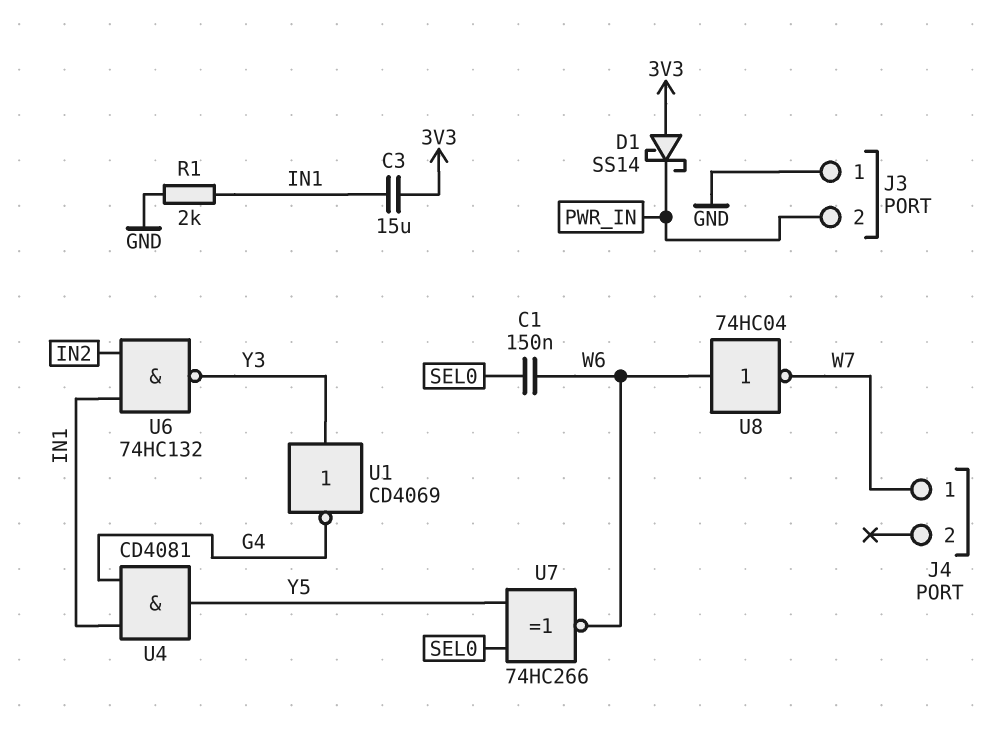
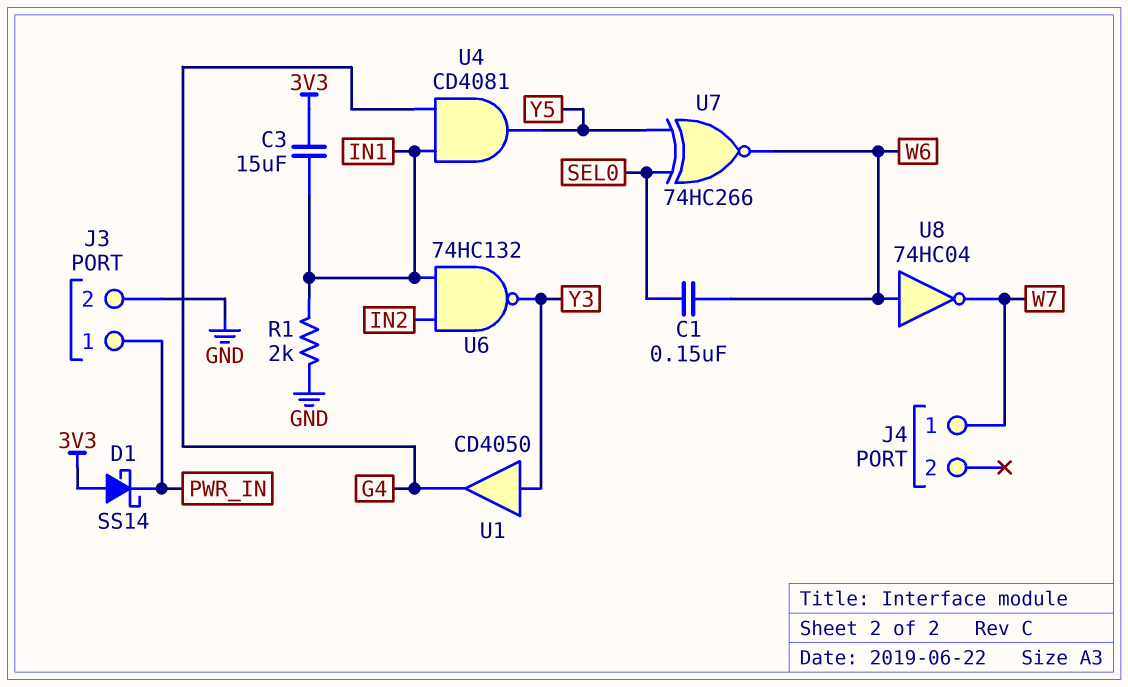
J3 pin 1: GND -> PWR_IN
J3 pin 2: PWR_IN -> GND
U1: NOT CD4069 (in Y3, out G4) -> buffer CD4050 (in Y3, out G4)

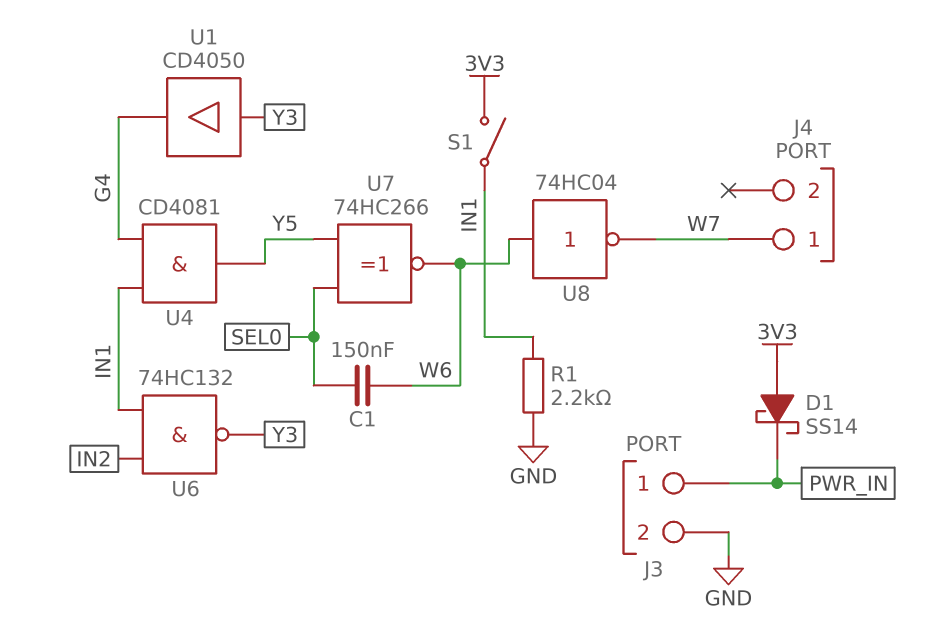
C3: 15uF (3V3, IN1) -> none
R1: 2k (GND, IN1) -> 2.2k (GND, IN1)
S1: none -> switch (3V3, IN1)

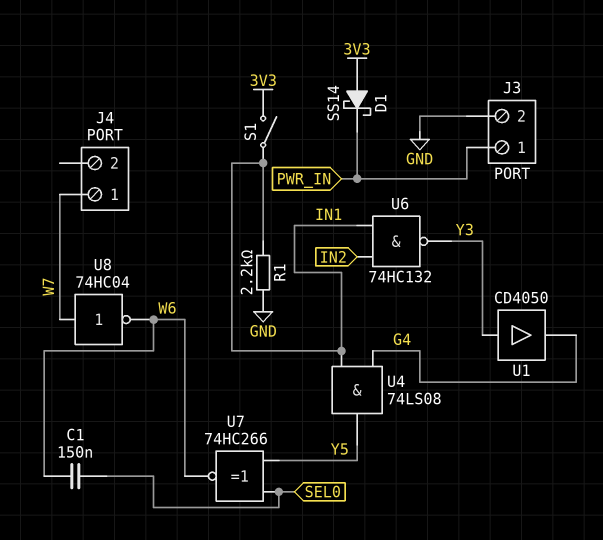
U4: AND CD4081 (in G4, in IN1, out Y5) -> AND 74LS08 (in G4, in IN1, out Y5)
U8: NOT 74HC04 (in W6, out W7) -> NOT 74HC04 (in W7, out W6)

